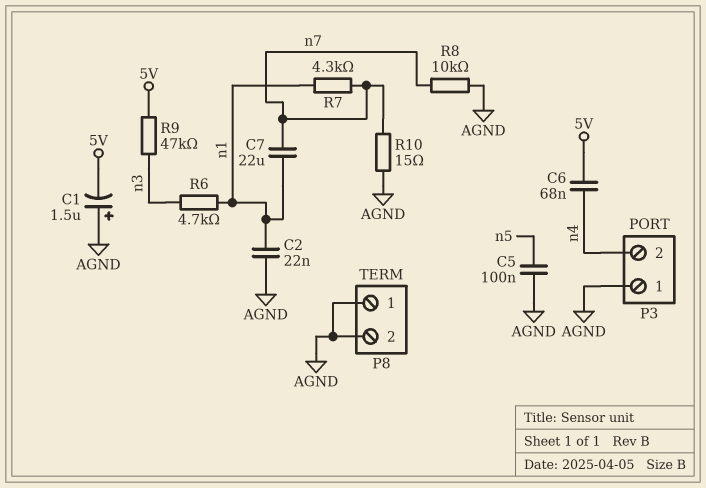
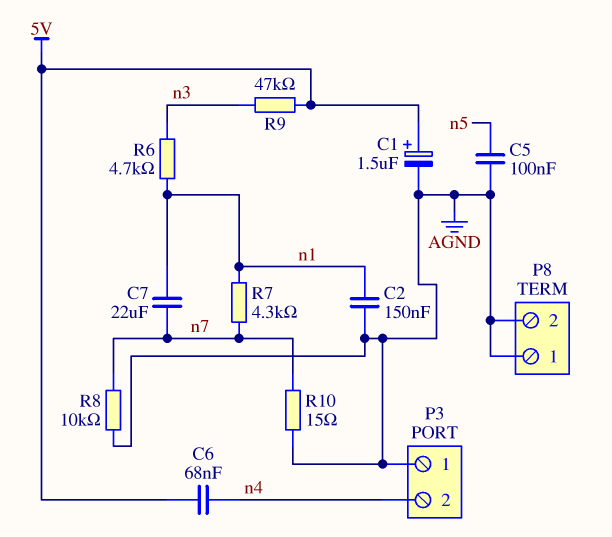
C1: 1.5uF (plus AGND, minus 5V) -> 1.5uF (plus 5V, minus AGND)
C2: 22nF (AGND, n1) -> 150nF (AGND, n1)

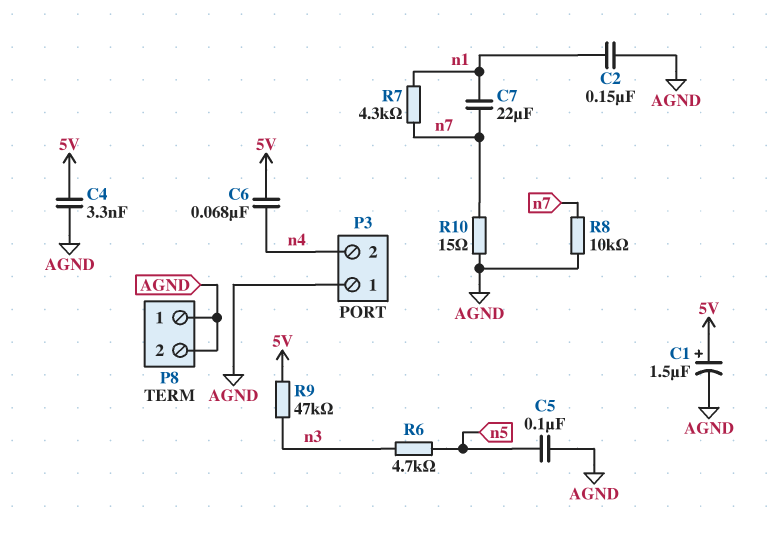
C4: none -> 3.3nF (5V, AGND)
R6: 4.7k (n1, n3) -> 4.7k (n3, n5)

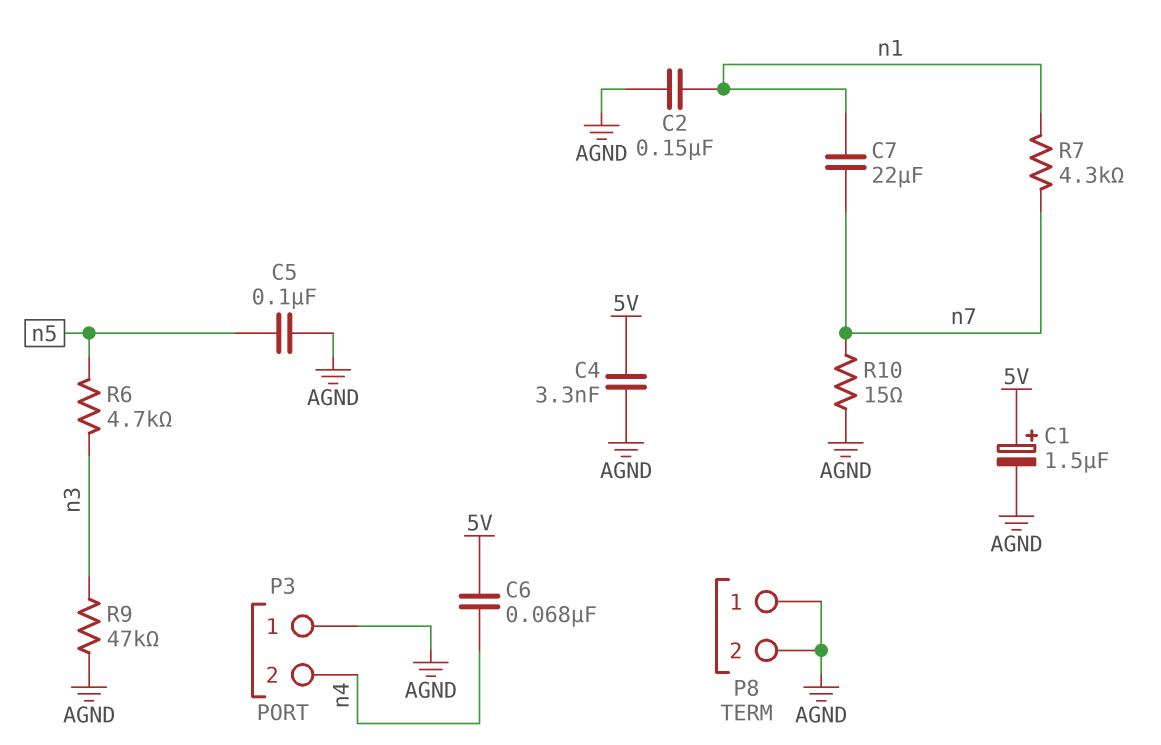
R8: 10k (AGND, n7) -> none
R9: 47k (5V, n3) -> 47k (AGND, n3)

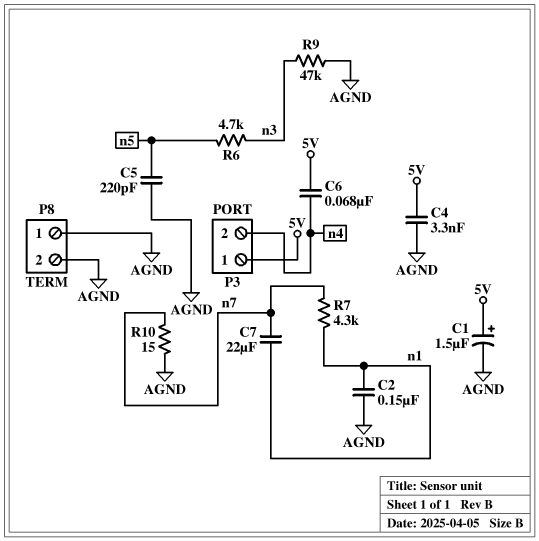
C5: 100nF (AGND, n5) -> 220pF (AGND, n5)
P3 pin 1: AGND -> 5V

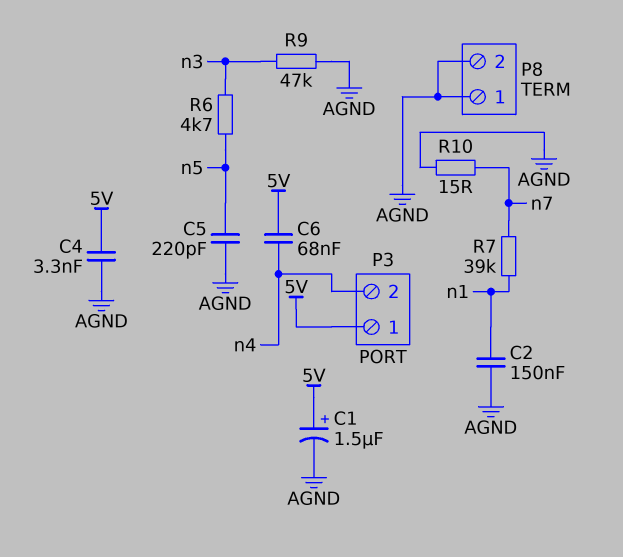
C7: 22uF (n1, n7) -> none
R7: 4.3k (n1, n7) -> 39k (n1, n7)

